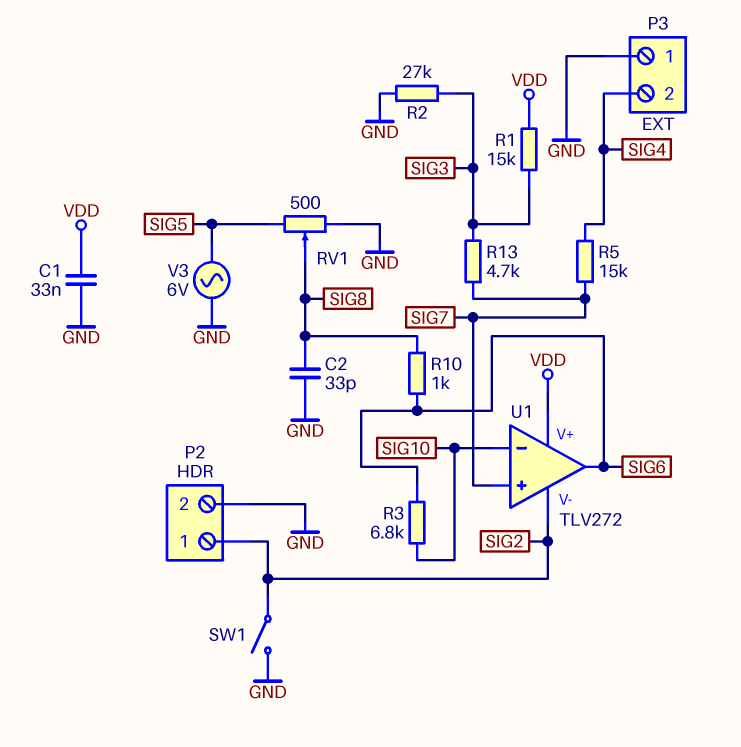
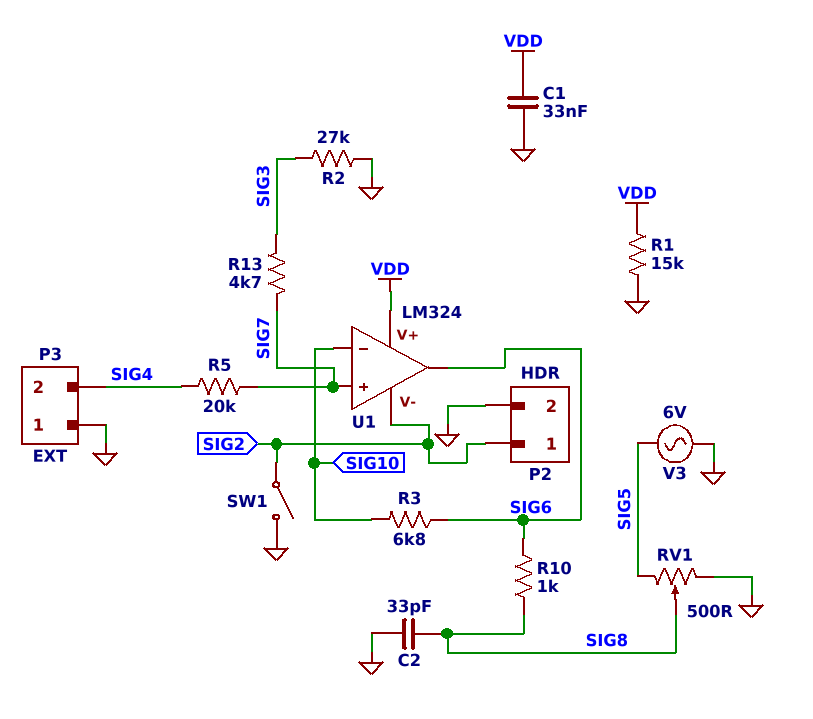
R1: 15k (SIG3, VDD) -> 15k (GND, VDD)
R5: 15k (SIG4, SIG7) -> 20k (SIG4, SIG7)
U1: TLV272 -> LM324

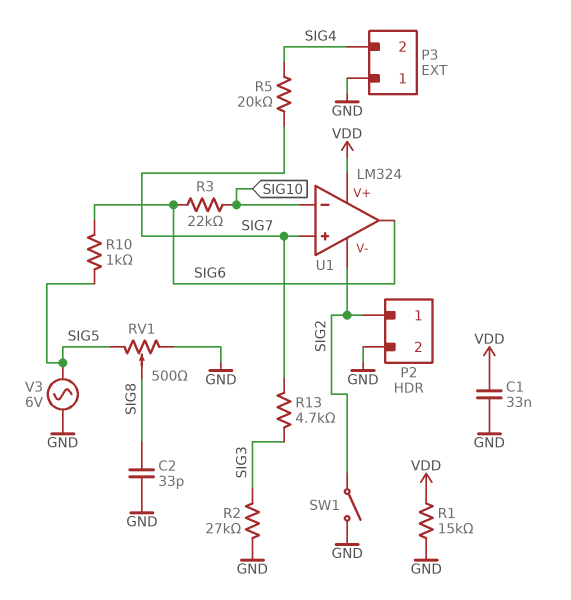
R3: 6.8k (SIG6, SIG10) -> 22k (SIG6, SIG10)
R10: 1k (SIG6, SIG8) -> 1k (SIG5, SIG6)

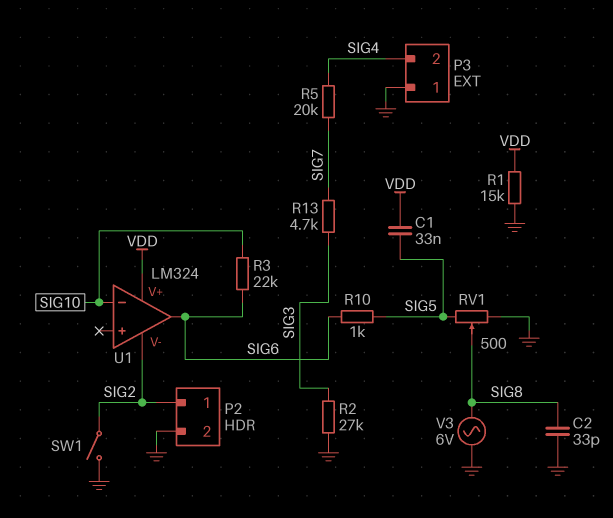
C1: 33nF (GND, VDD) -> 33nF (SIG5, VDD)
U1 pin in+: SIG7 -> none
V3: AC 6V (GND, SIG5) -> AC 6V (GND, SIG8)

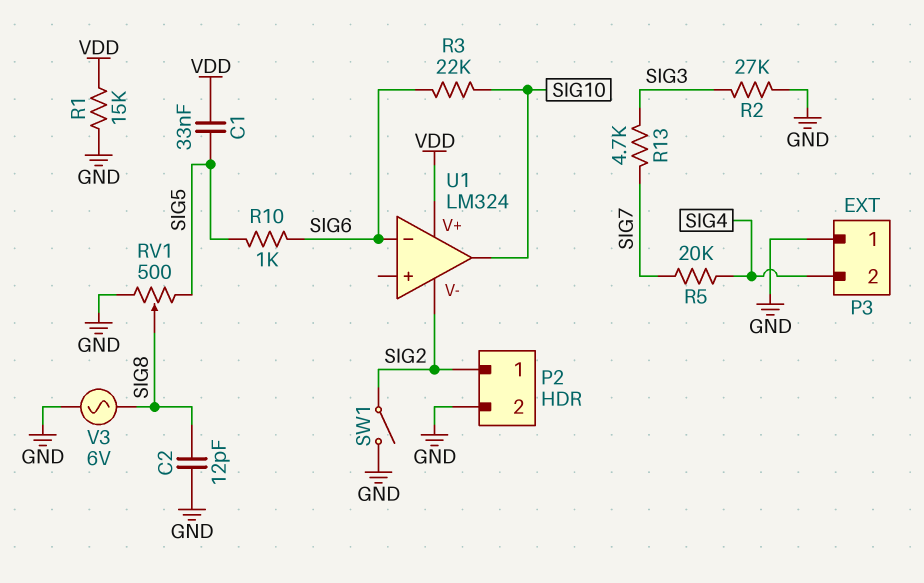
C2: 33pF (GND, SIG8) -> 12pF (GND, SIG8)
U1 pin in-: SIG10 -> SIG6
U1 pin out: SIG6 -> SIG10

